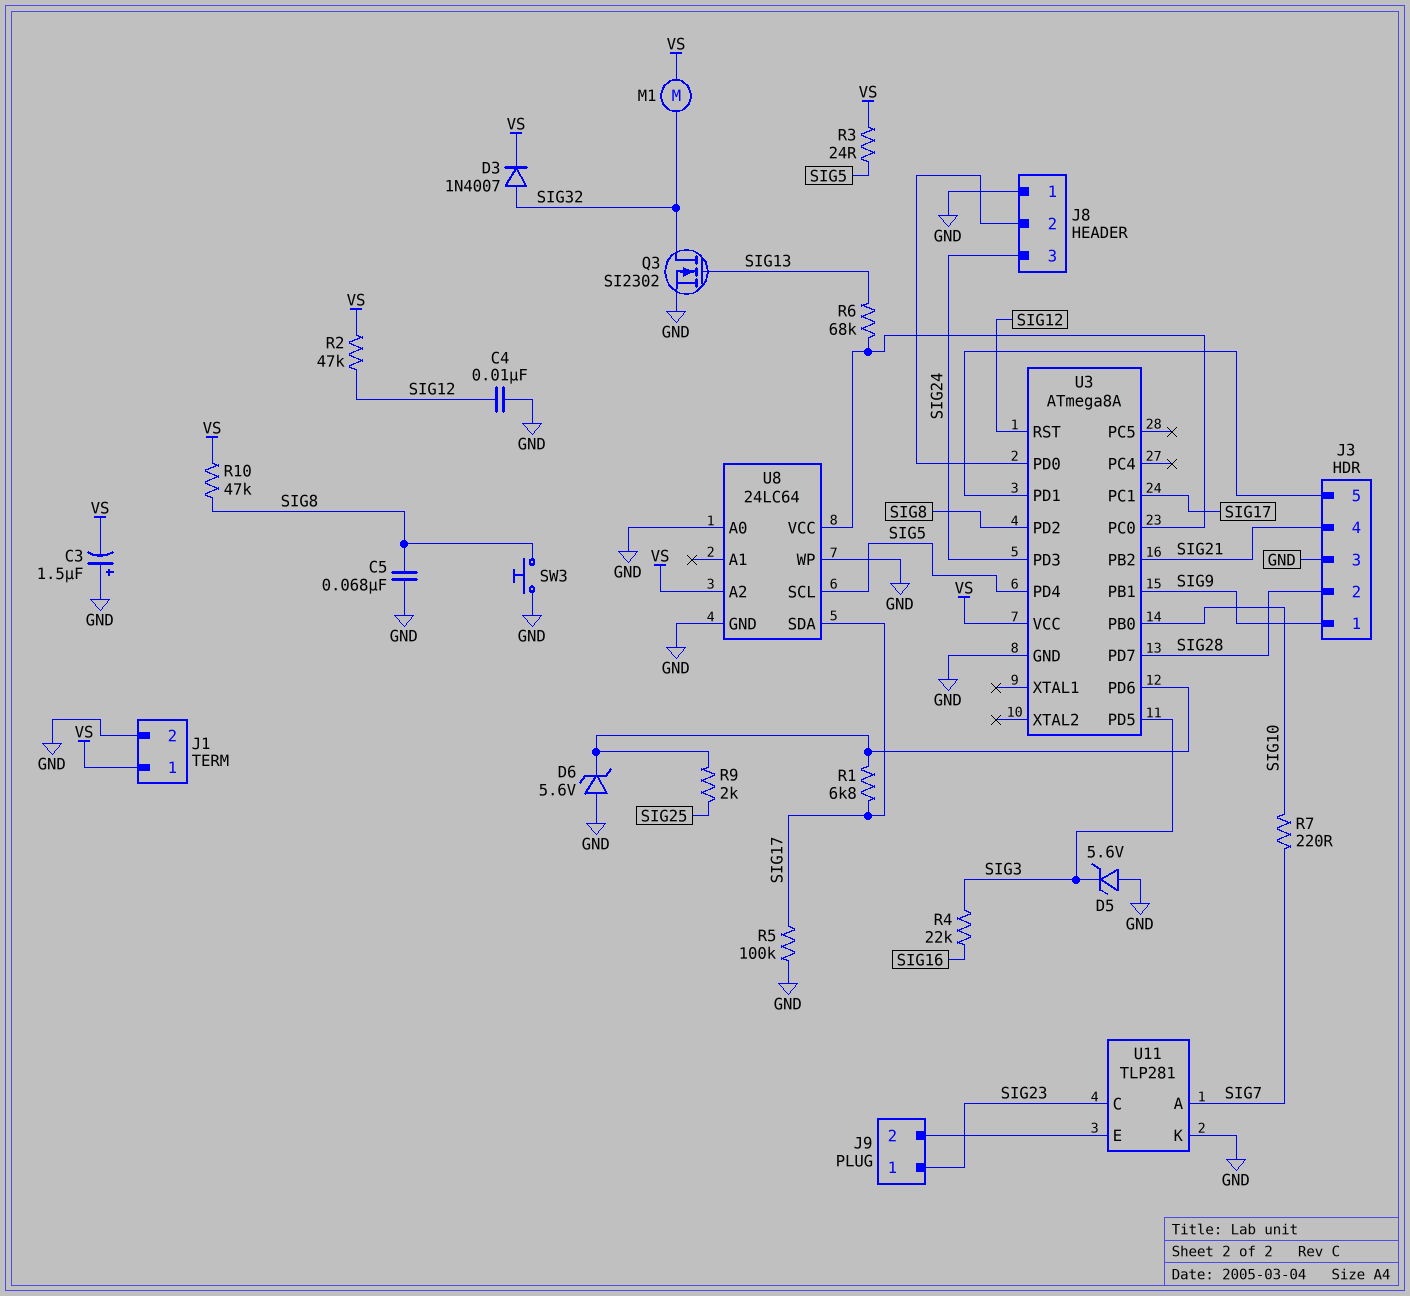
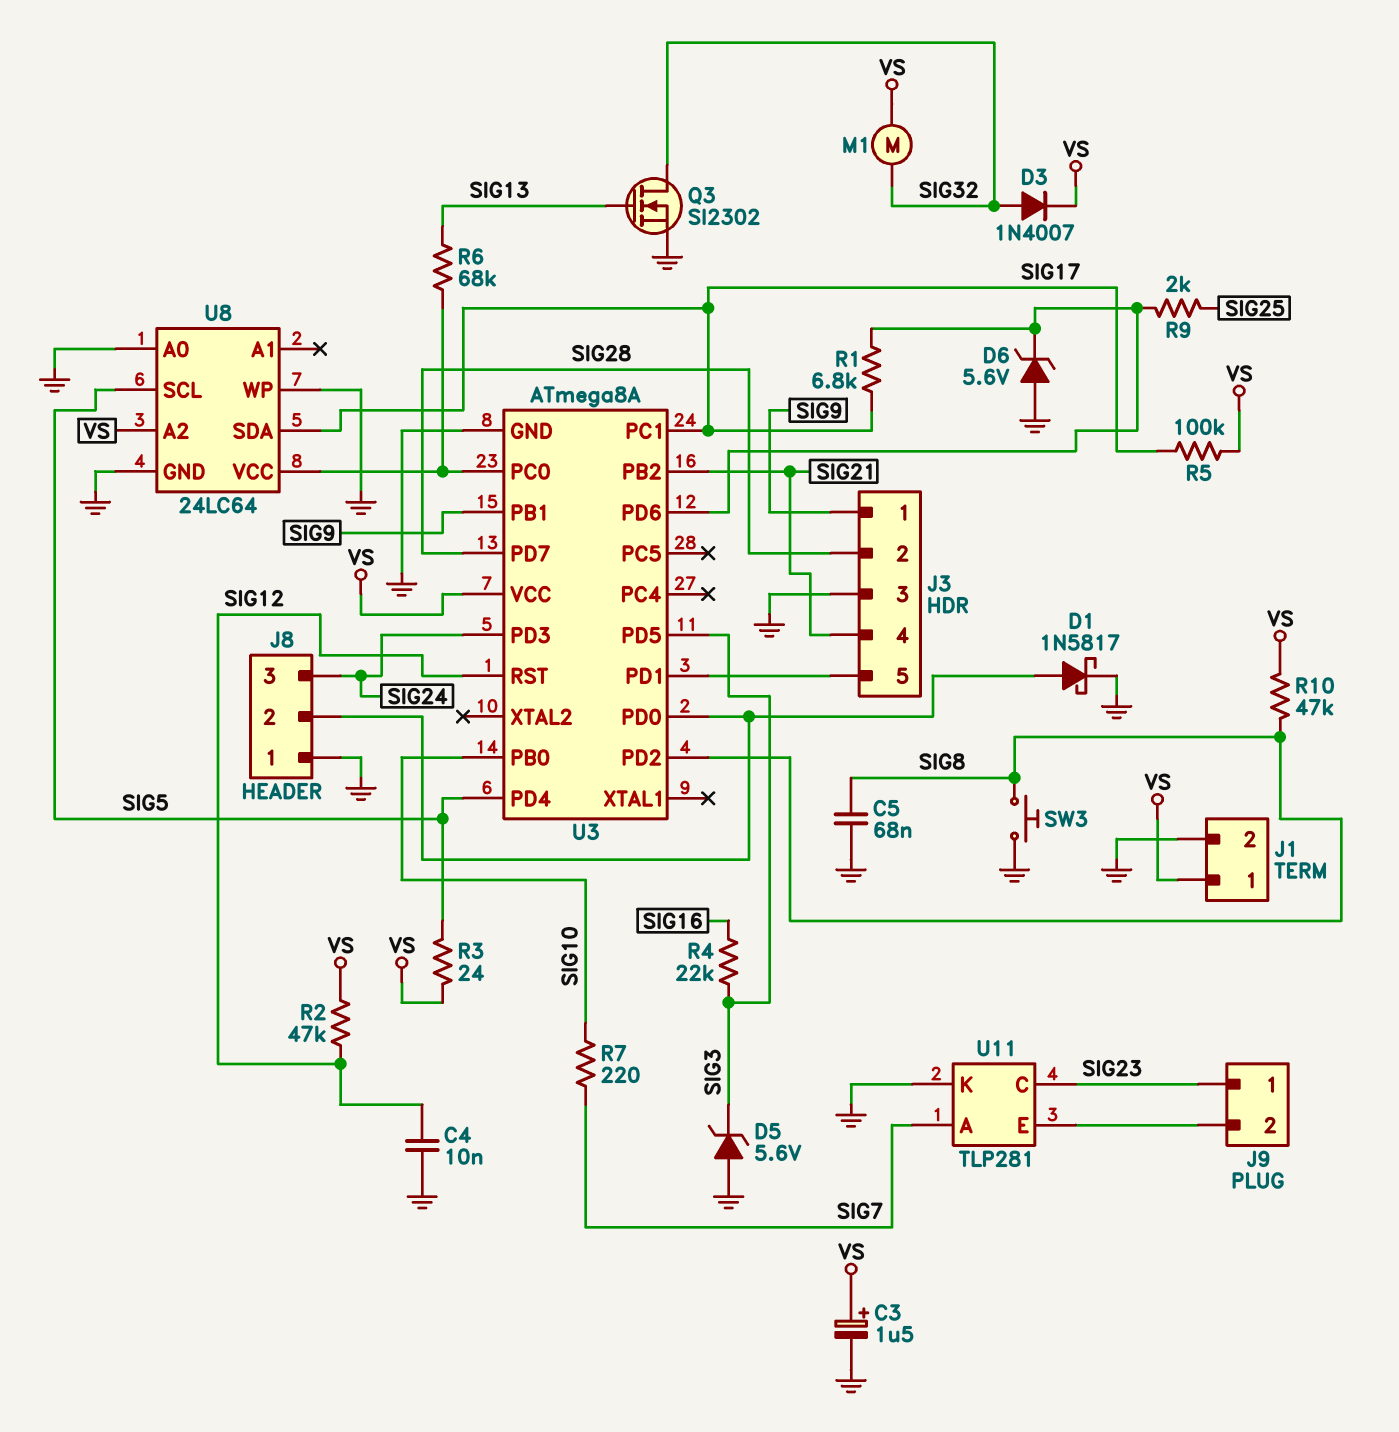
C3: 1.5uF (plus GND, minus VS) -> 1.5uF (plus VS, minus GND)
D1: none -> schottky 1N5817 (A J8/2, K GND)
R5: 100k (GND, SIG17) -> 100k (SIG17, VS)

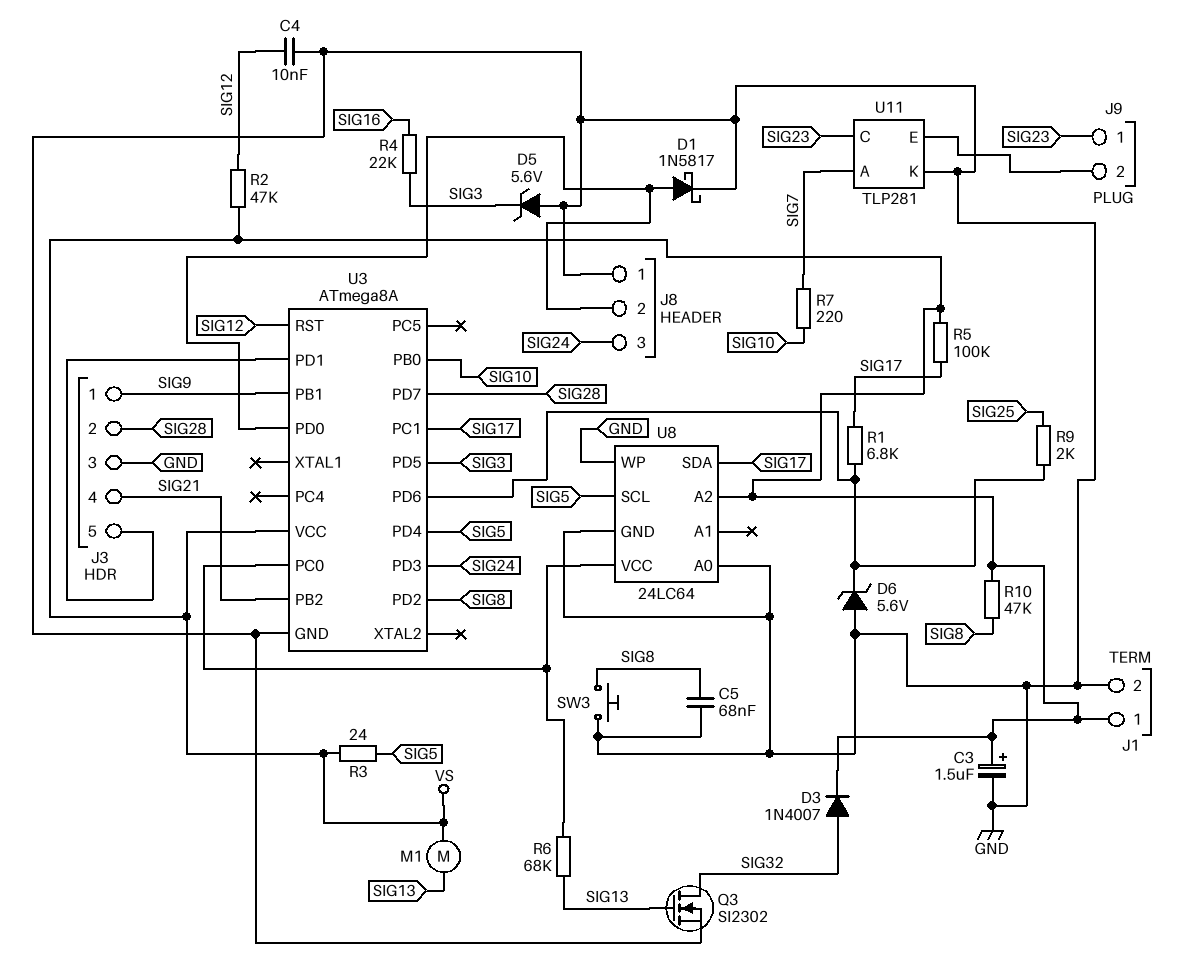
M1: motor (SIG32, VS) -> motor (SIG13, VS)

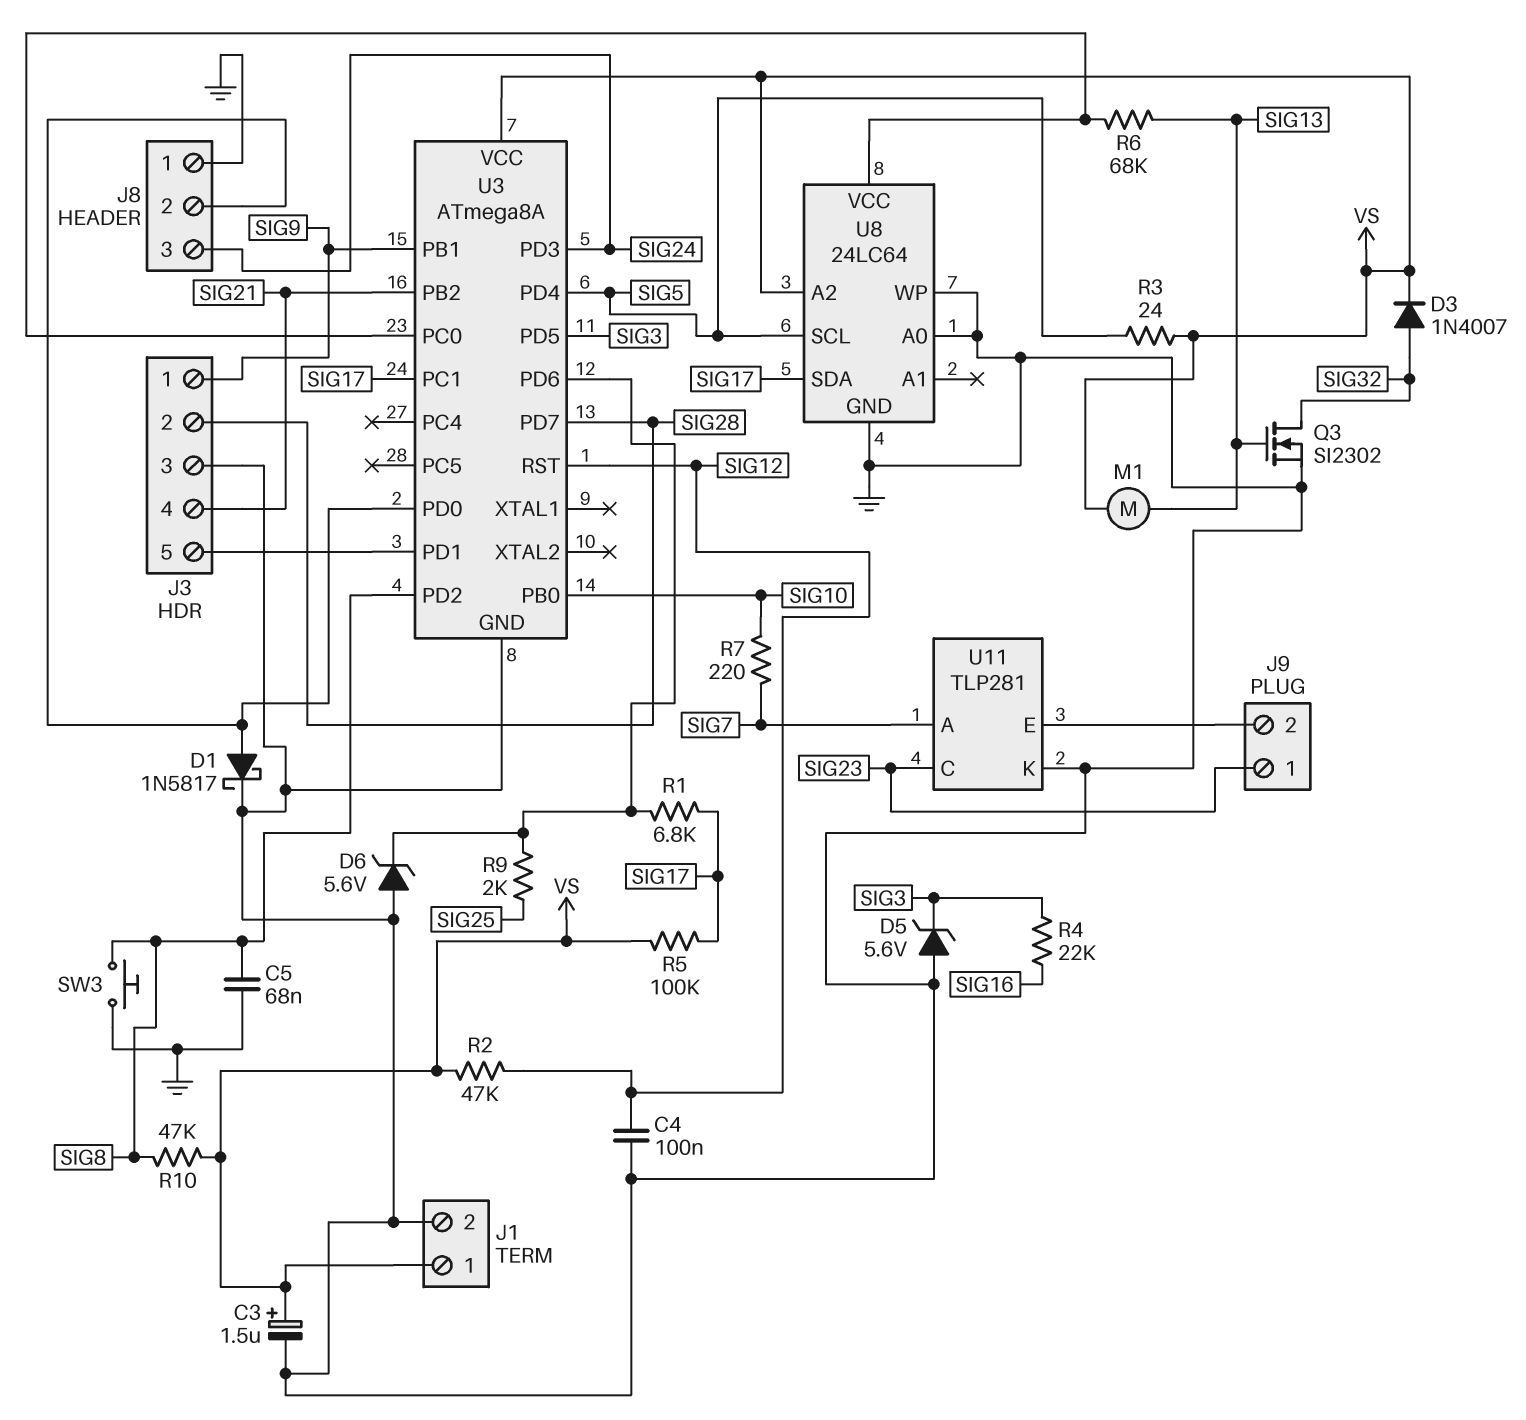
C4: 10nF (GND, SIG12) -> 100nF (GND, SIG12)

